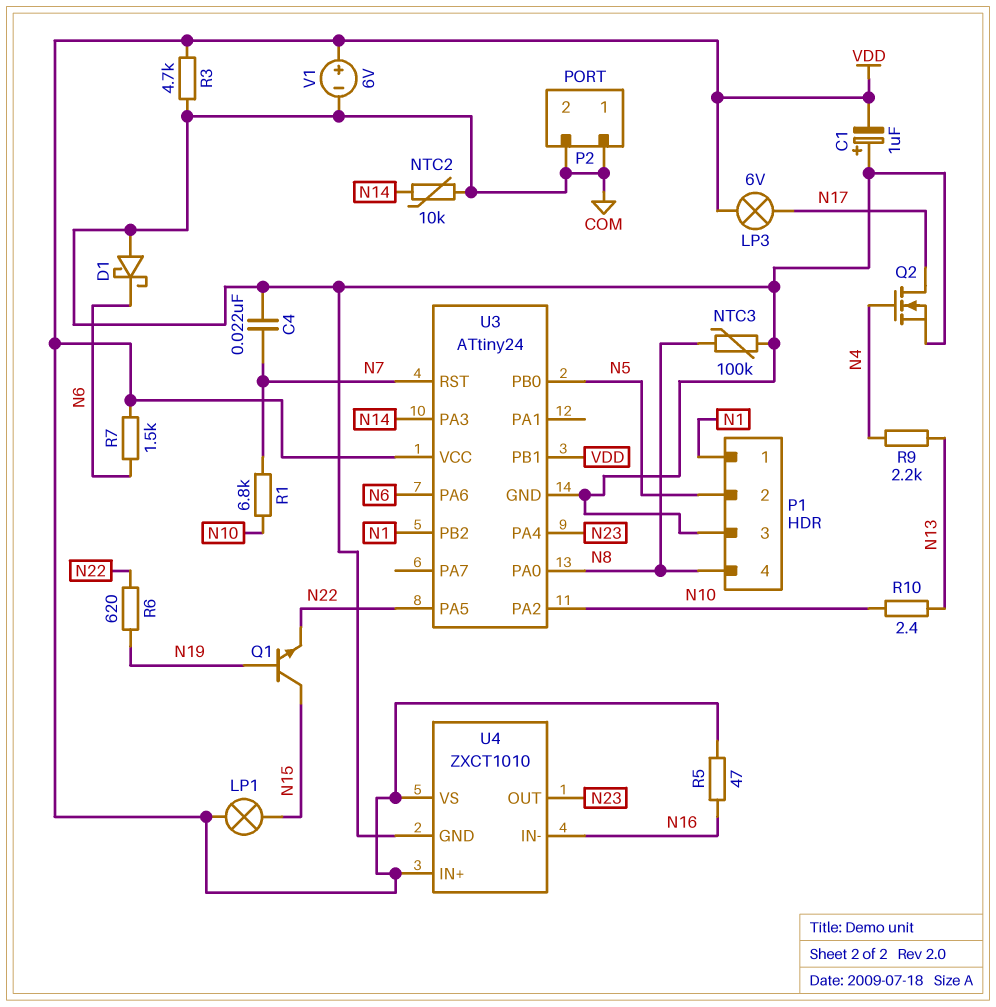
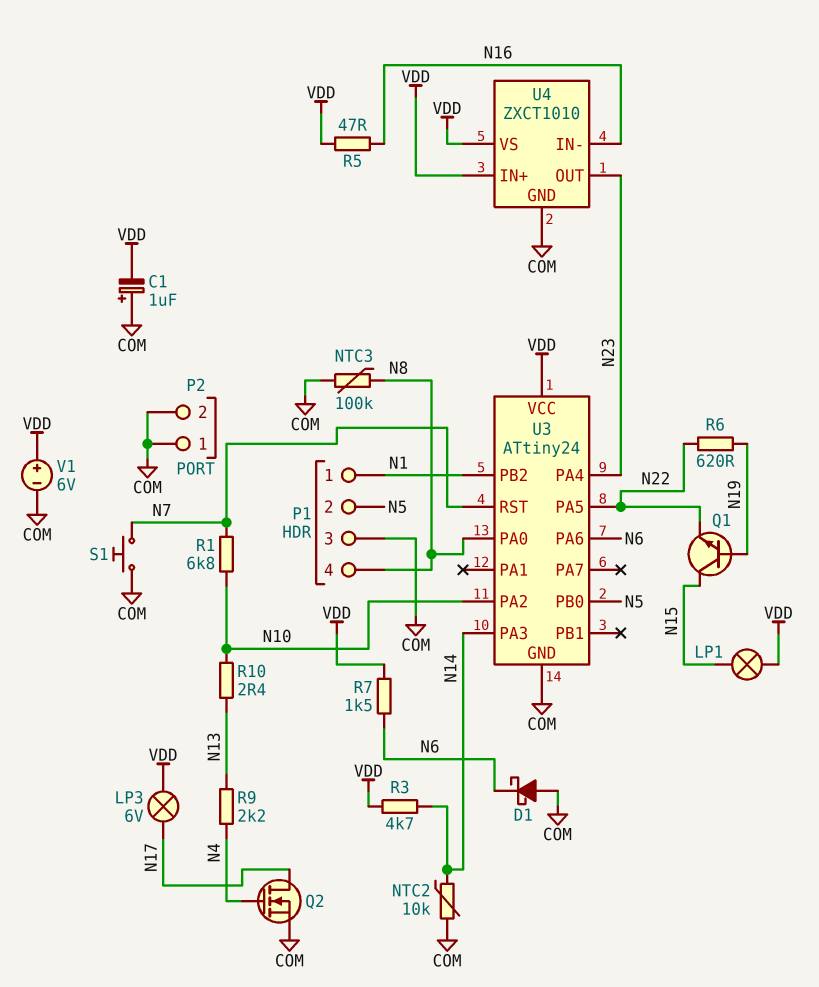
C4: 22nF (COM, N7) -> none
R3: 4.7k (COM, VDD) -> 4.7k (N14, VDD)
S1: none -> button (COM, N7)
U3 pin PB1: VDD -> none

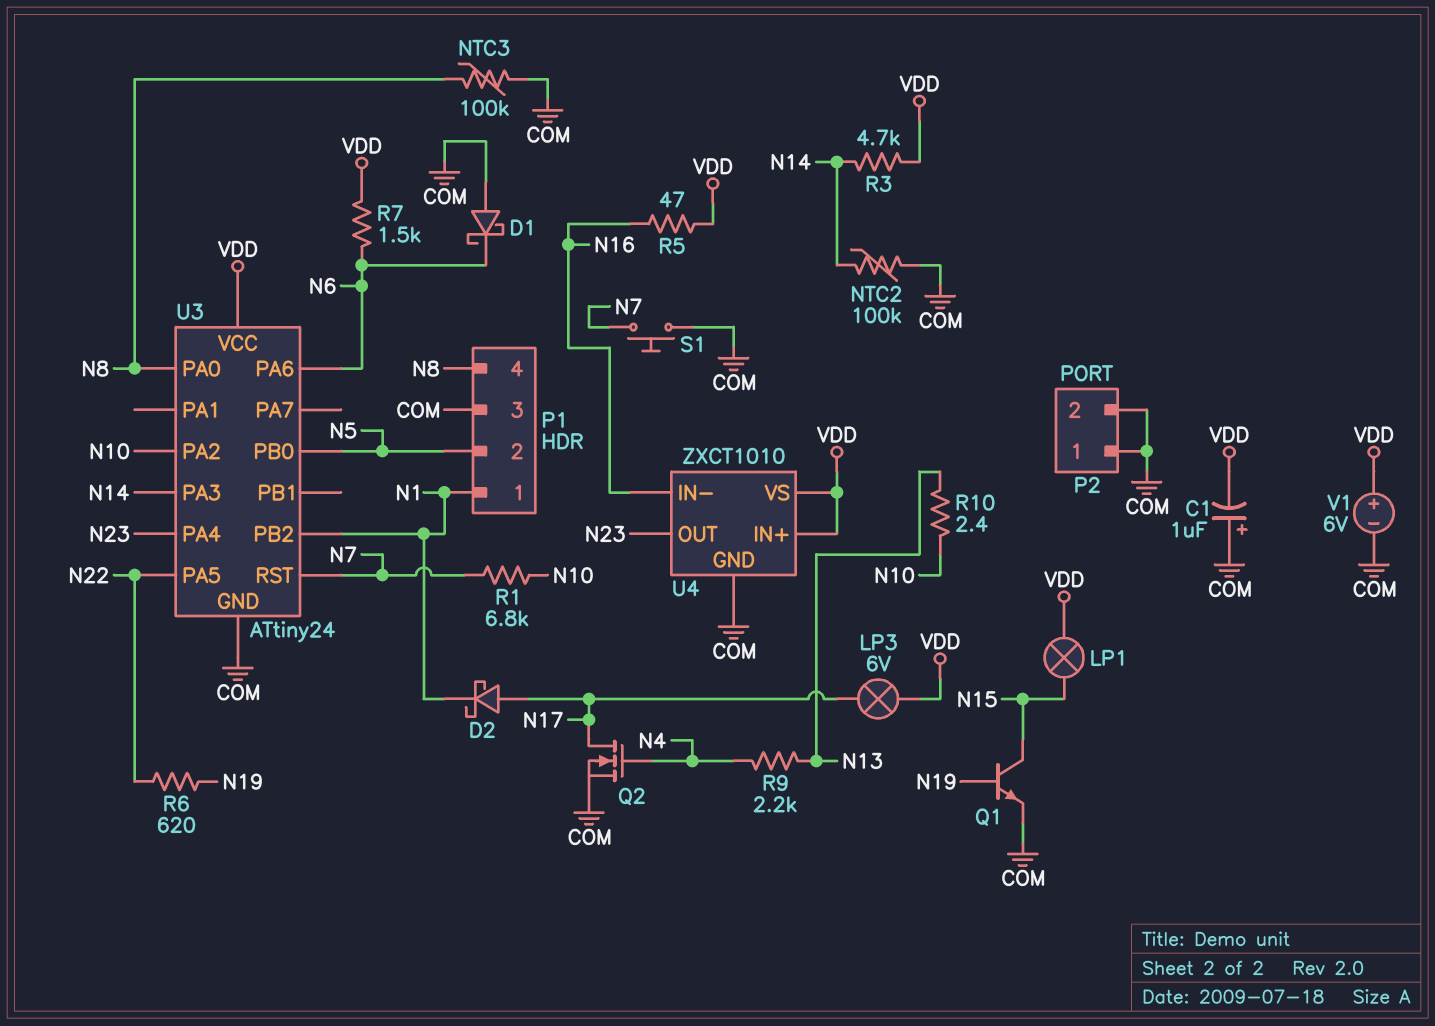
D2: none -> schottky (A N17, K N1)
NTC2: 10k (COM, N14) -> 100k (COM, N14)
Q1: NPN (B N19, C N15, E N22) -> NPN (B N19, C N15, E COM)

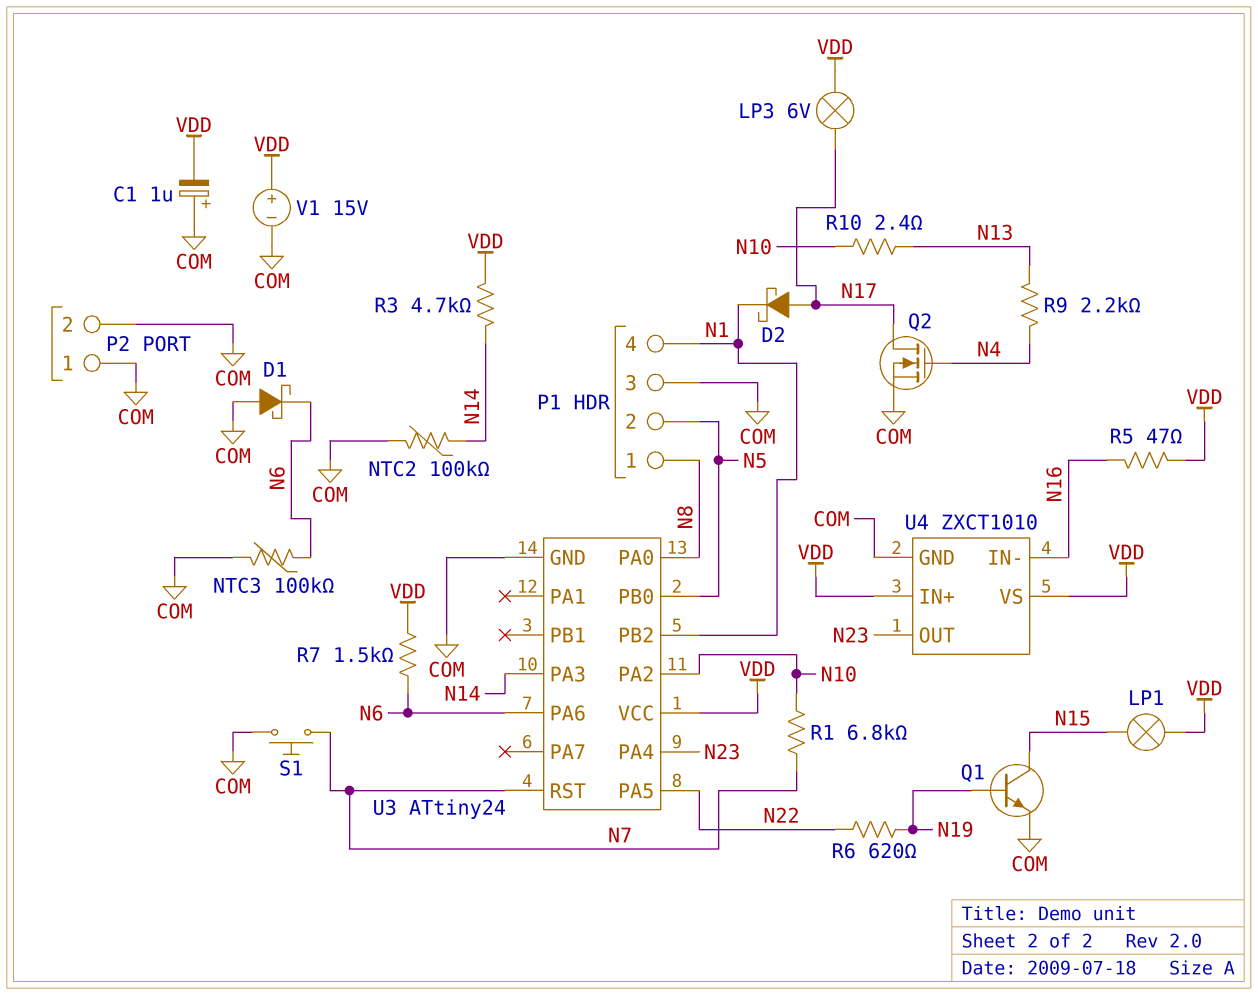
NTC3: 100k (COM, N8) -> 100k (COM, N6)
P1 pin 1: N1 -> N8
P1 pin 4: N8 -> N1
V1: 6V (plus VDD, minus COM) -> 15V (plus VDD, minus COM)

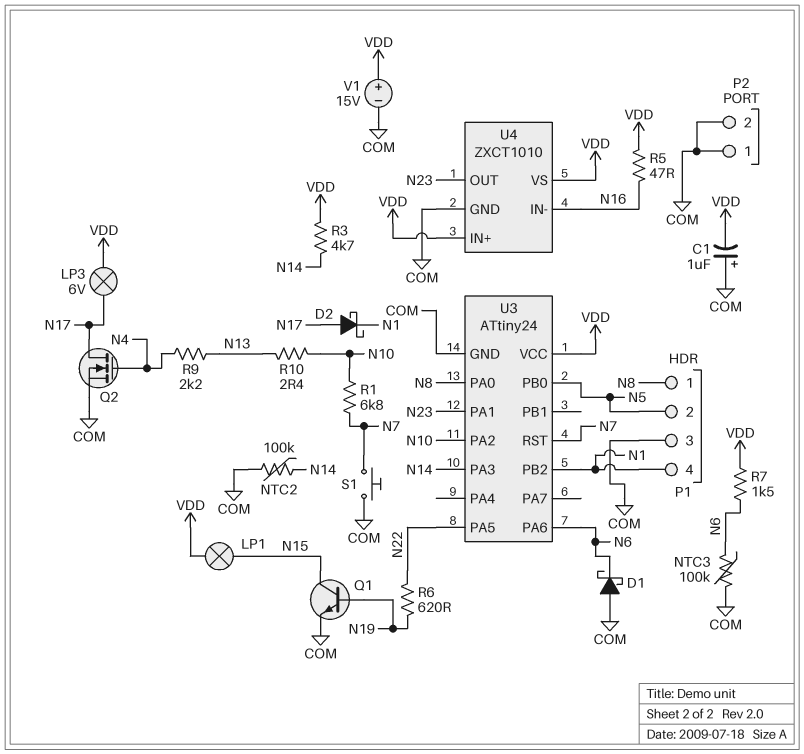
U3 pin PA1: none -> N23
U3 pin PA4: N23 -> none

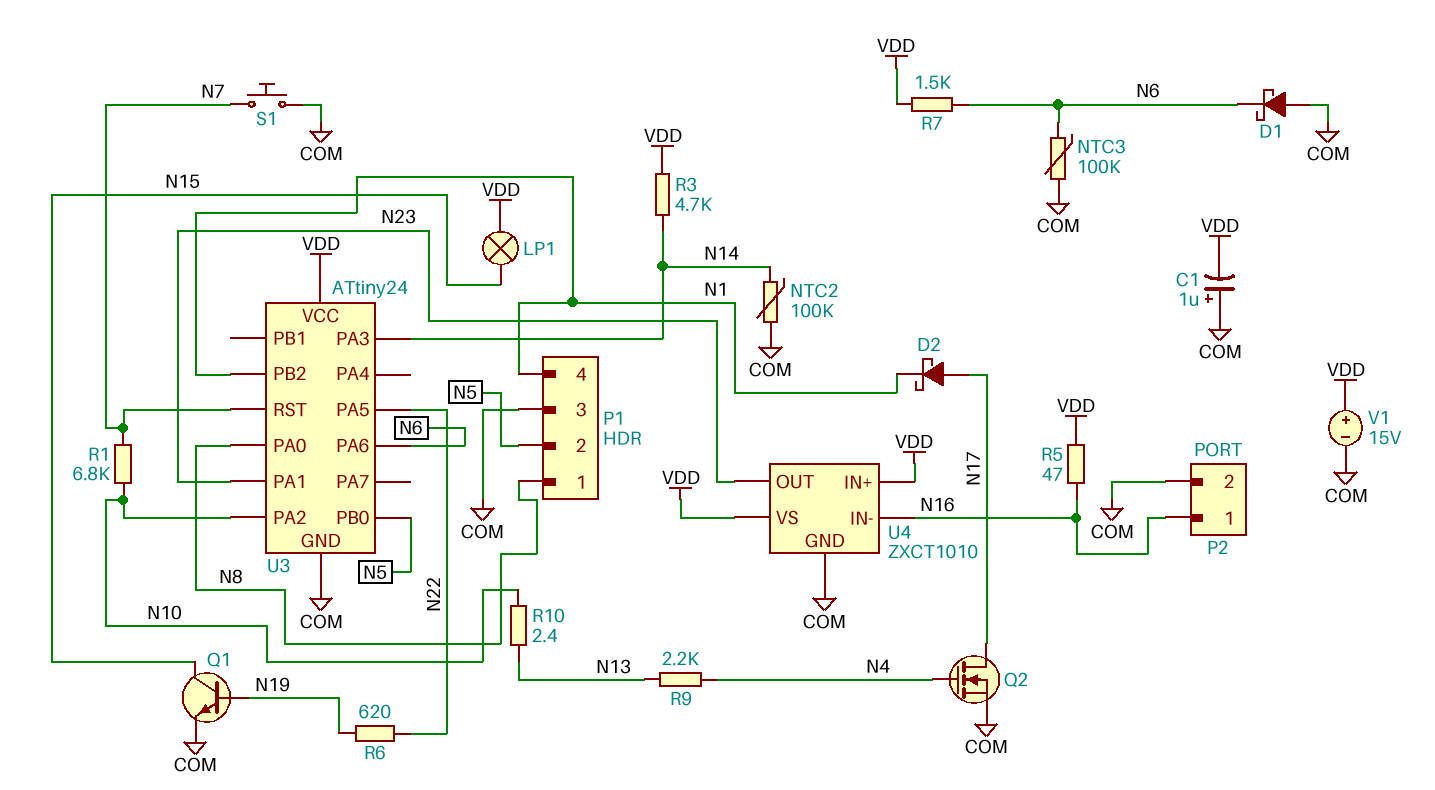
LP3: lamp 6V (N17, VDD) -> none
P2 pin 1: COM -> N16

